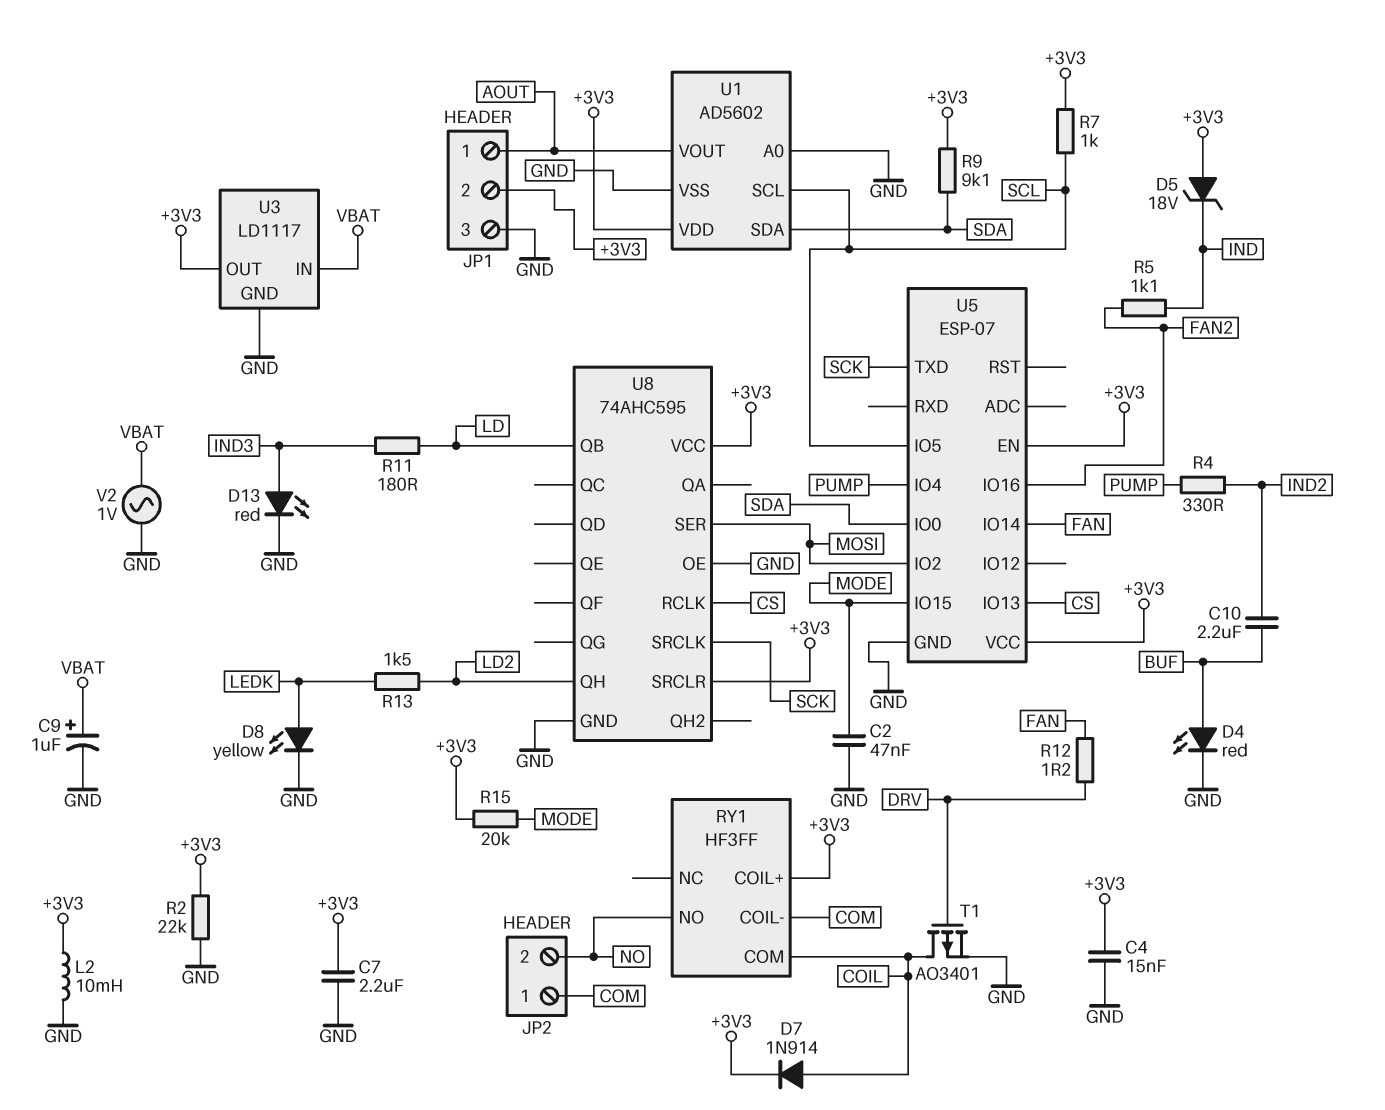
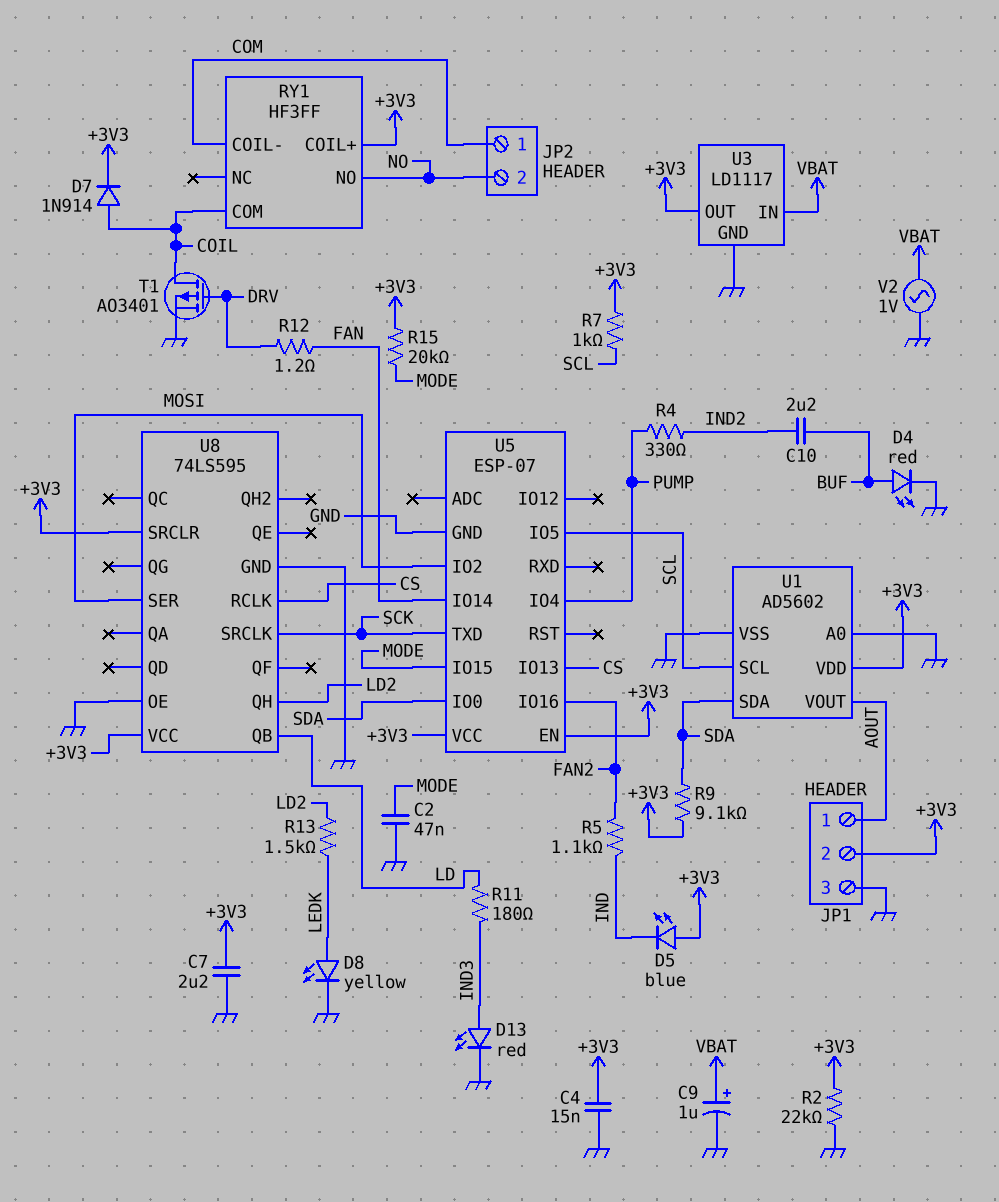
D5: zener 18V (A +3V3, K IND) -> LED blue (A +3V3, K IND)
L2: 10mH (+3V3, GND) -> none
U8: 74AHC595 -> 74LS595

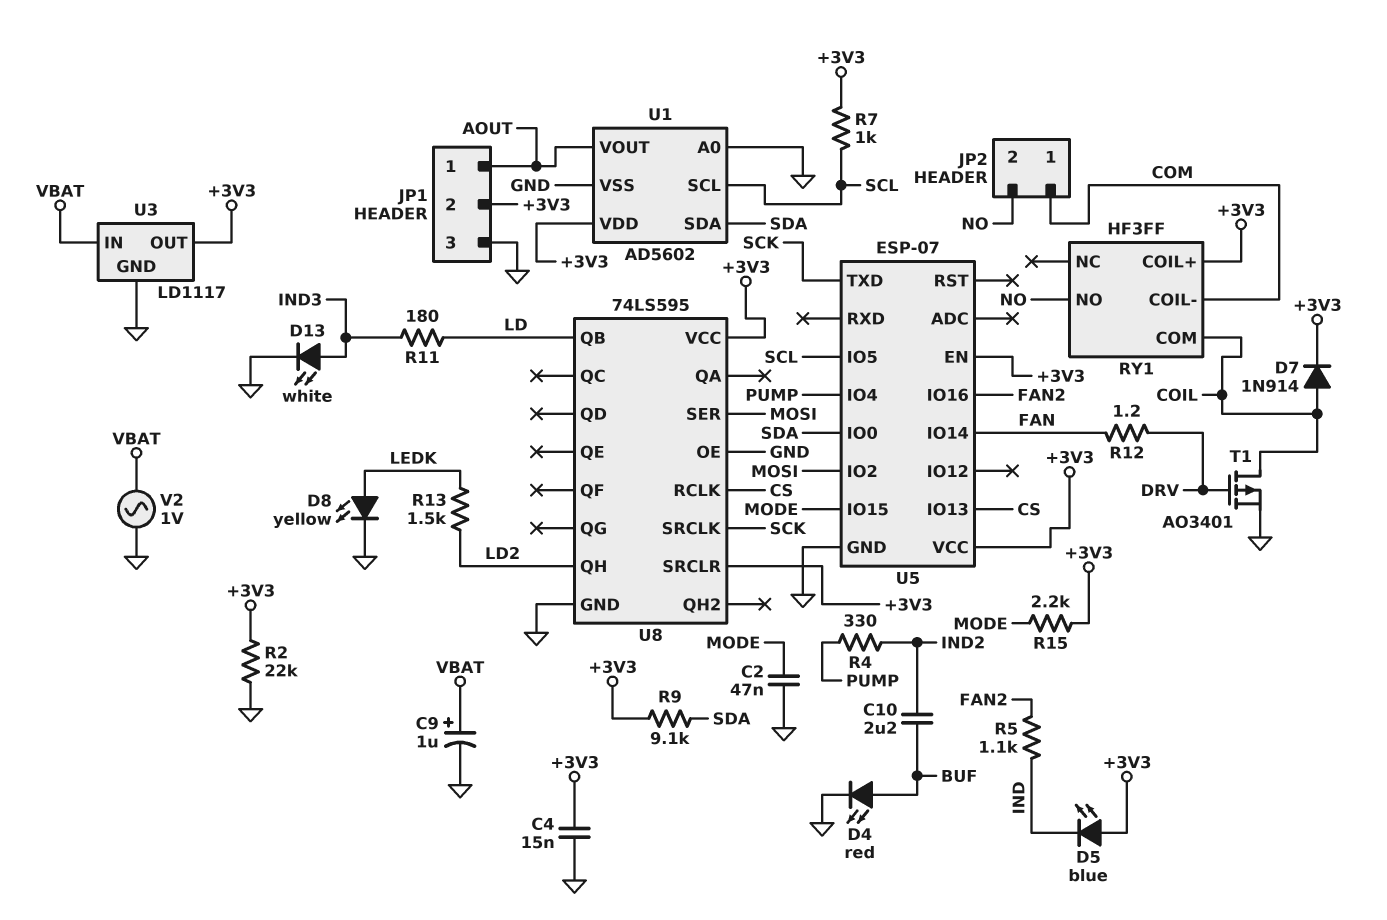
C7: 2.2uF (+3V3, GND) -> none
D13: LED red (A IND3, K GND) -> LED white (A IND3, K GND)
R15: 20k (+3V3, MODE) -> 2.2k (+3V3, MODE)

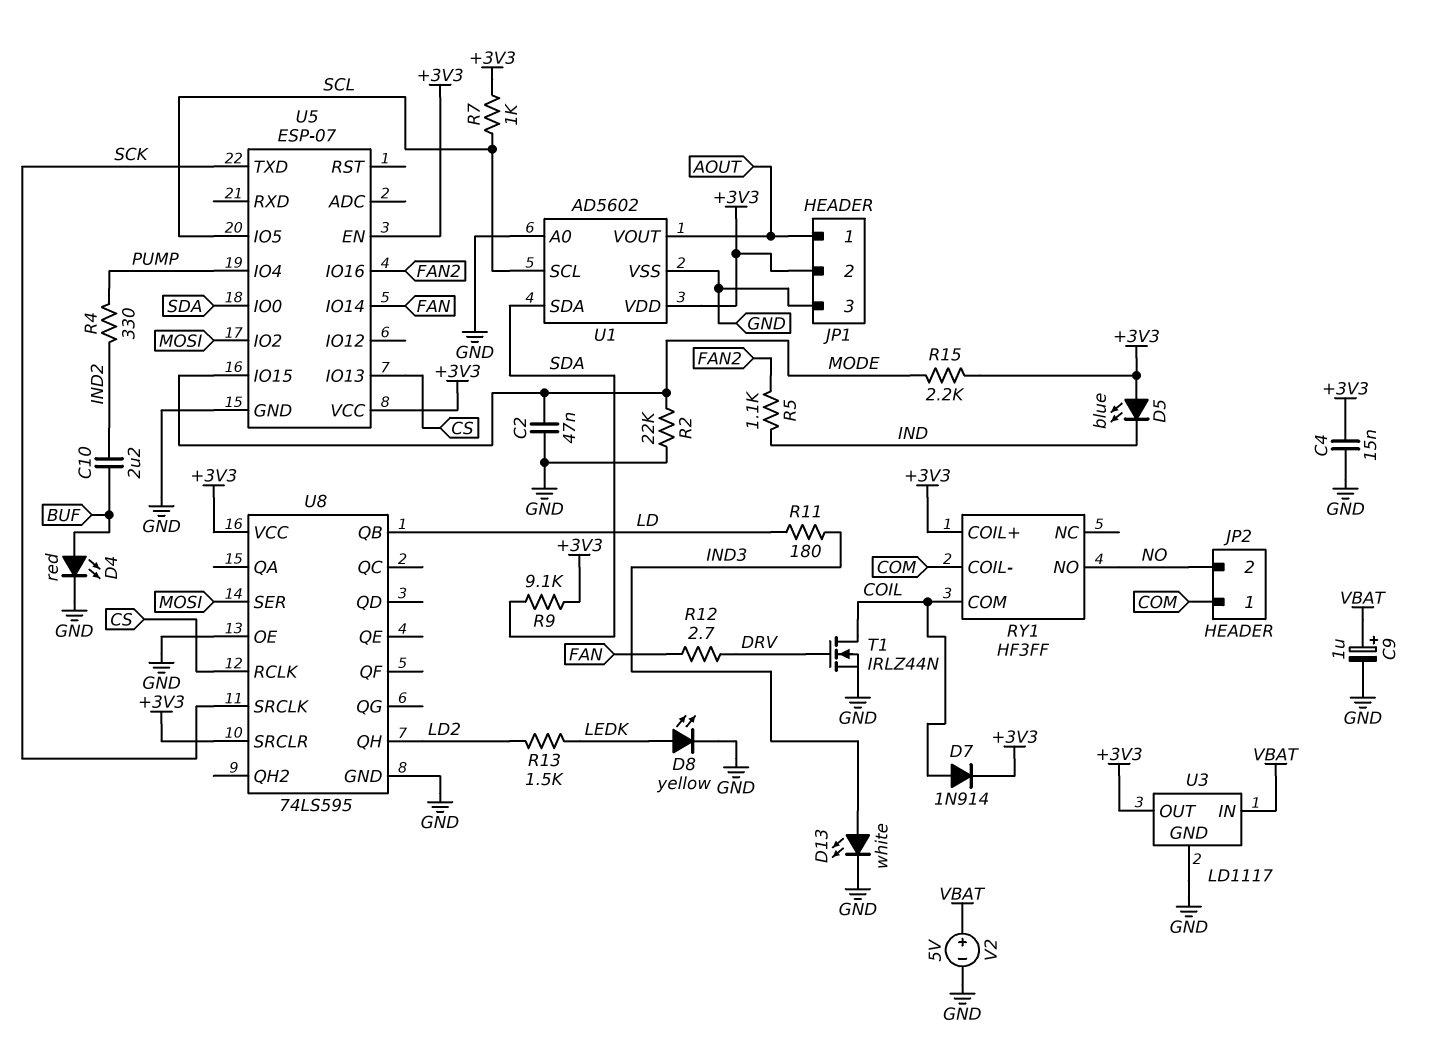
R2: 22k (+3V3, GND) -> 22k (GND, MODE)
R12: 1.2 (DRV, FAN) -> 2.7 (DRV, FAN)
T1: PMOS AO3401 (G DRV, D COIL, S GND) -> NMOS IRLZ44N (G DRV, D COIL, S GND)
V2: AC 1V (GND, VBAT) -> 5V (plus VBAT, minus GND)

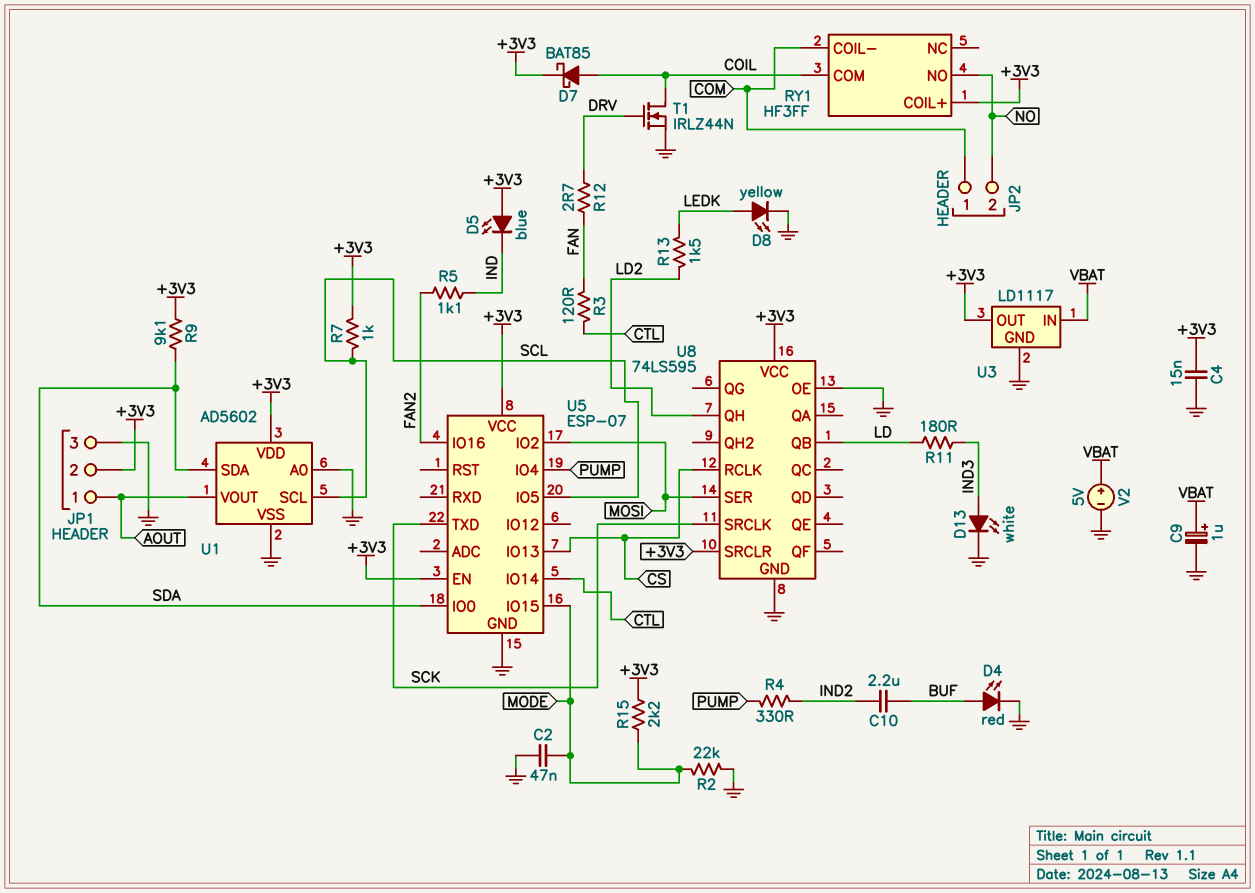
D7: diode 1N914 (A COIL, K +3V3) -> schottky BAT85 (A COIL, K +3V3)
R3: none -> 120 (CTL, FAN)
U5 pin IO14: FAN -> CTL

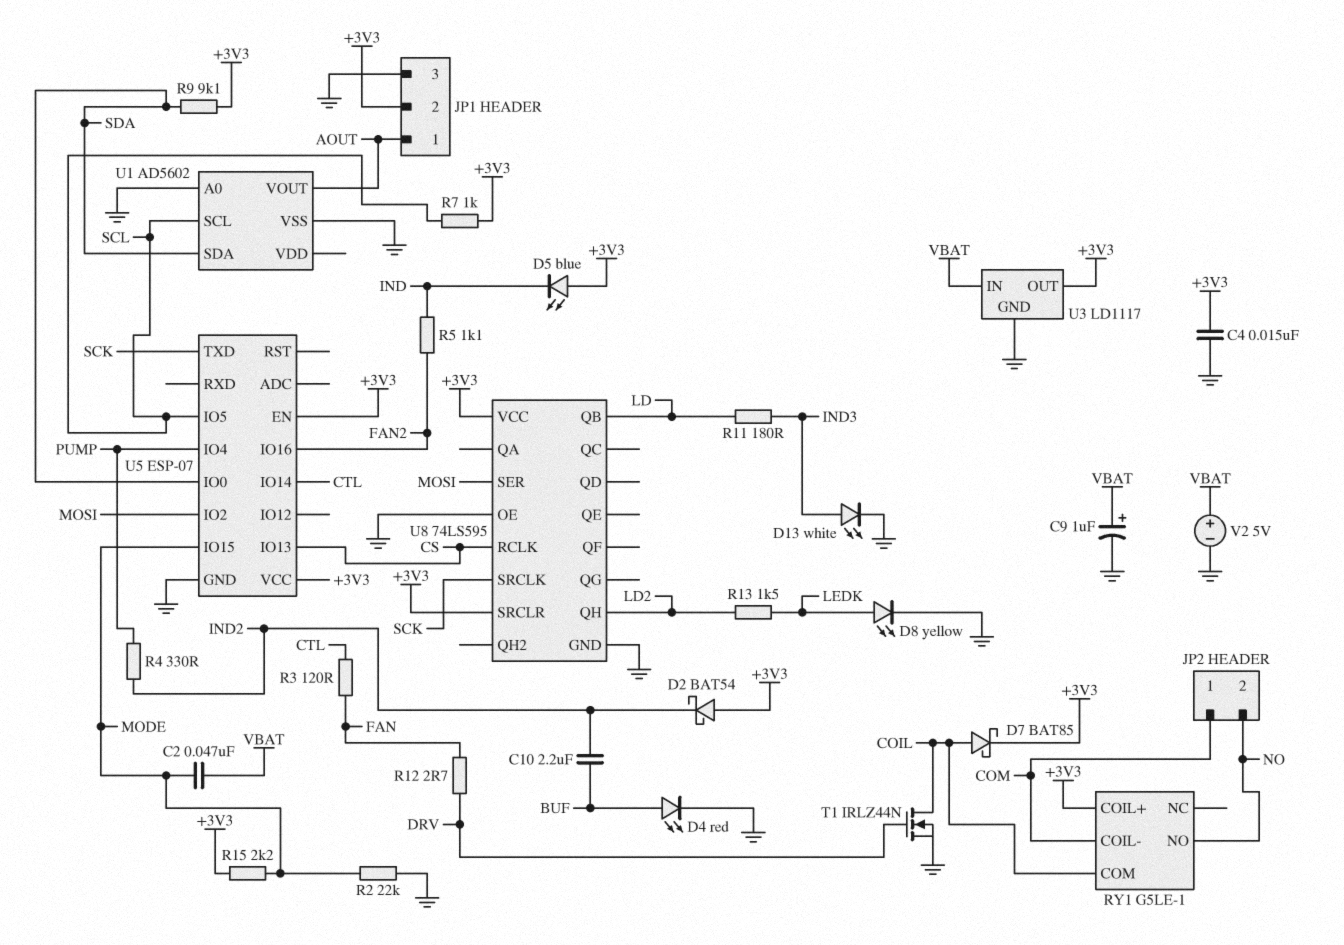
C2: 47nF (GND, MODE) -> 47nF (MODE, VBAT)
D2: none -> schottky BAT54 (A +3V3, K IND2)
RY1: HF3FF -> G5LE-1
U1 pin VDD: +3V3 -> none

